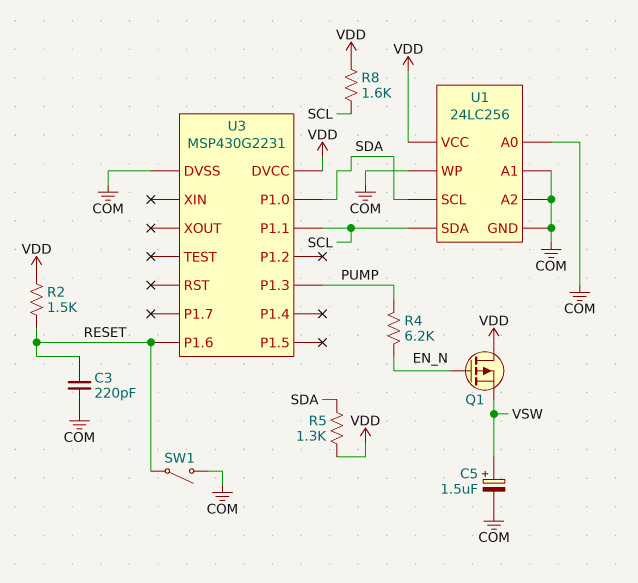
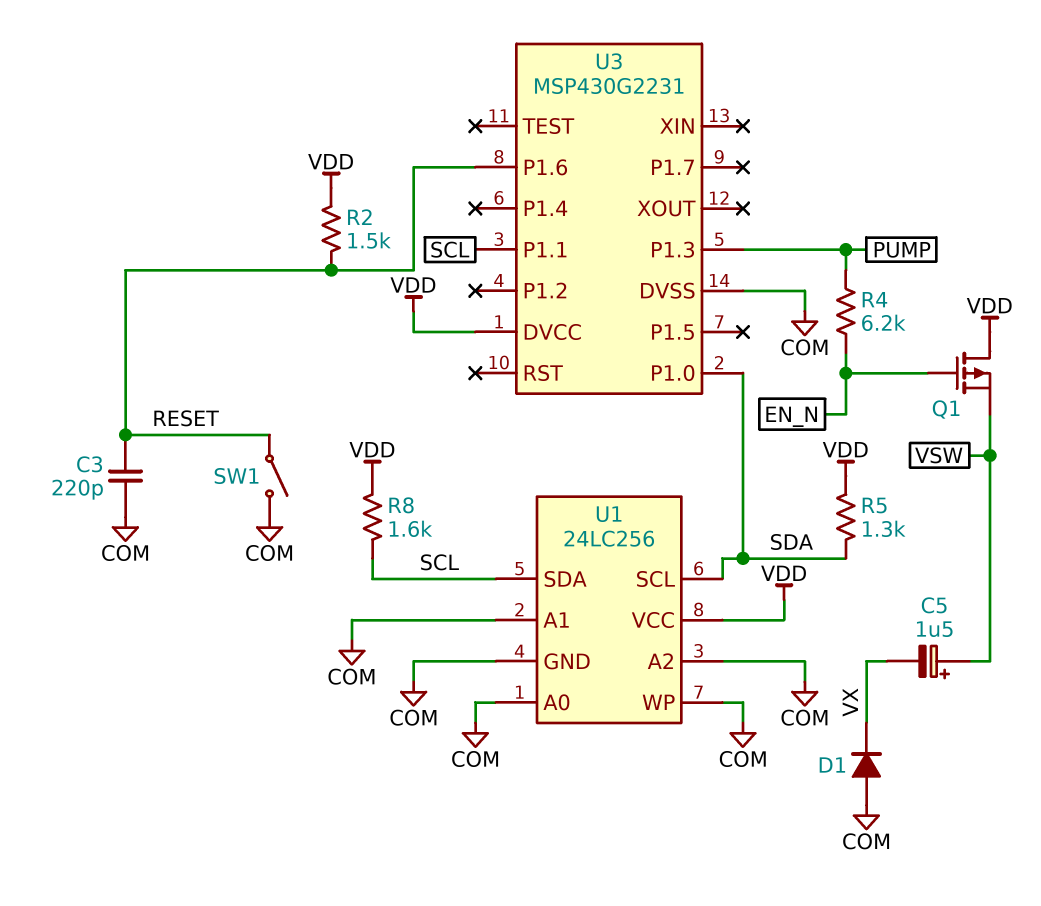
C5: 1.5uF (plus VSW, minus COM) -> 1.5uF (plus VSW, minus VX)
D1: none -> diode (A COM, K VX)

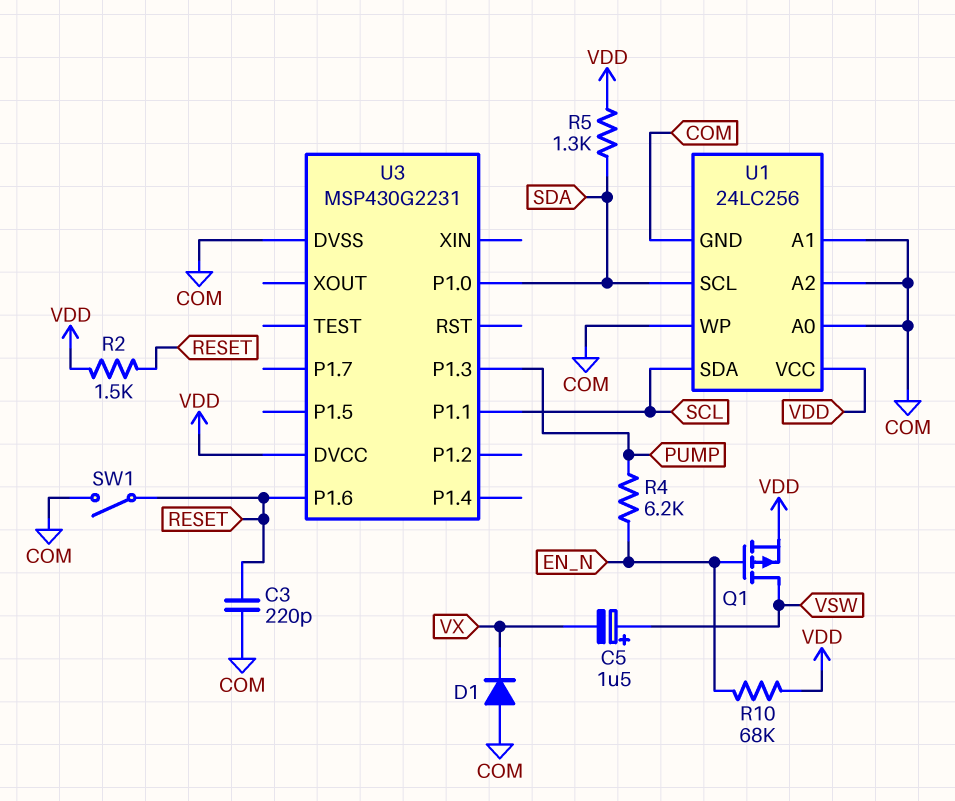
Q1: PMOS (G EN_N, D VDD, S VSW) -> PMOS (G EN_N, D VSW, S VDD)
R8: 1.6k (SCL, VDD) -> none
R10: none -> 68k (EN_N, VDD)

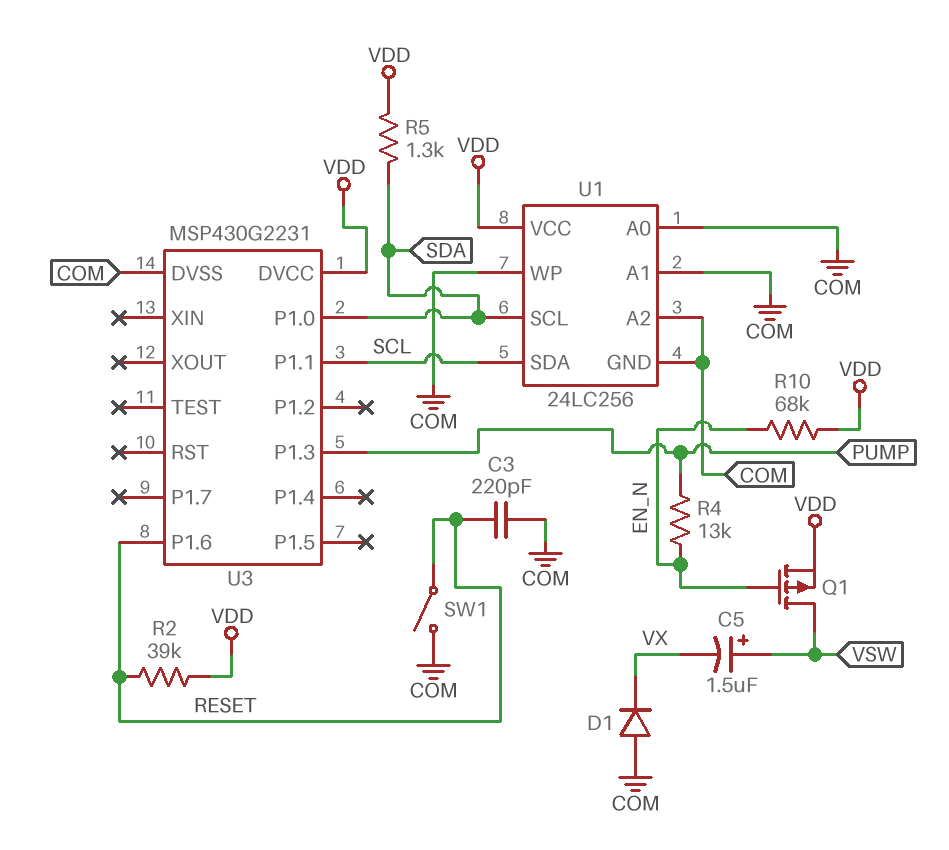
R2: 1.5k (RESET, VDD) -> 39k (RESET, VDD)
R4: 6.2k (EN_N, PUMP) -> 13k (EN_N, PUMP)

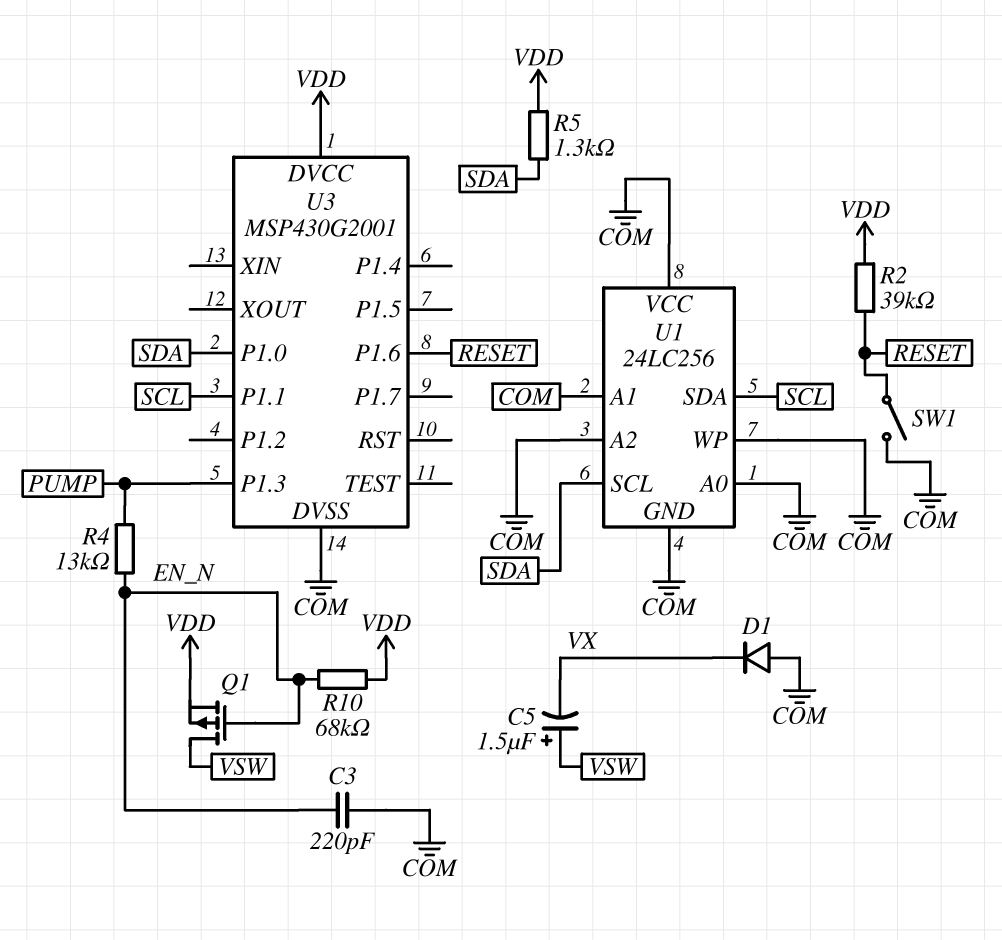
C3: 220pF (COM, RESET) -> 220pF (COM, EN_N)
U1 pin VCC: VDD -> COM
U3: MSP430G2231 -> MSP430G2001

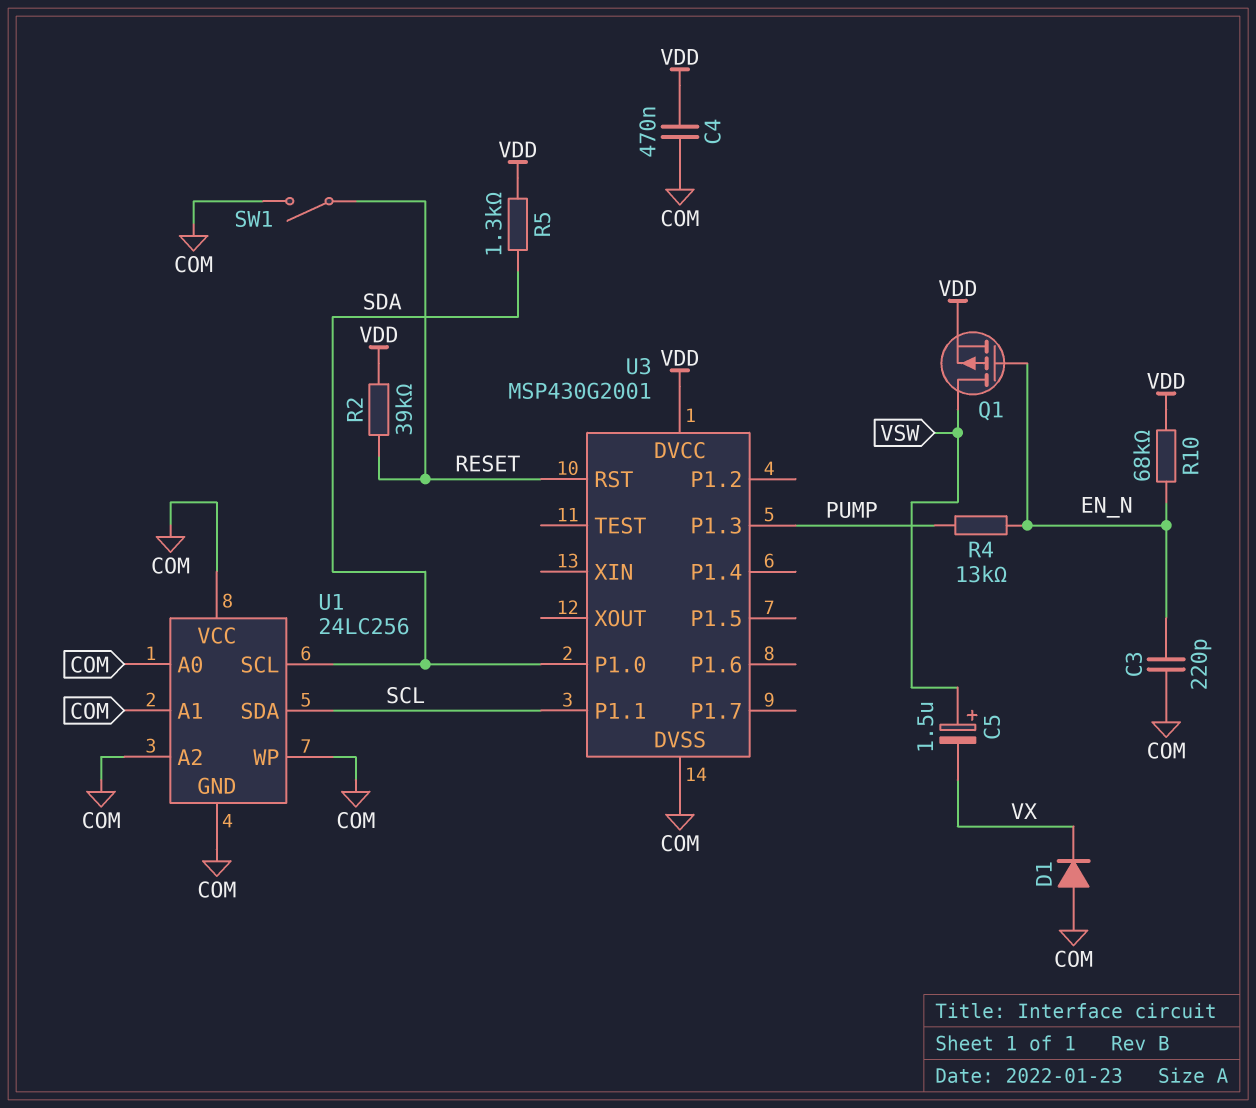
C4: none -> 470nF (COM, VDD)
U3 pin P1.6: RESET -> none
U3 pin RST: none -> RESET

